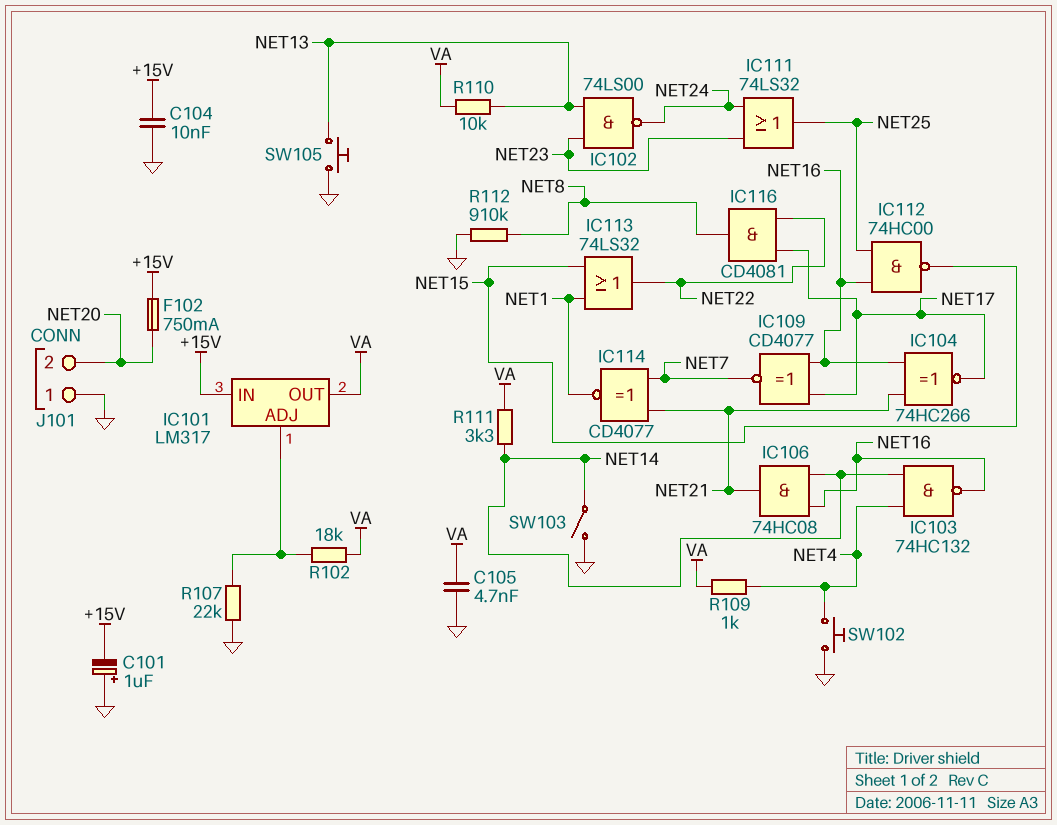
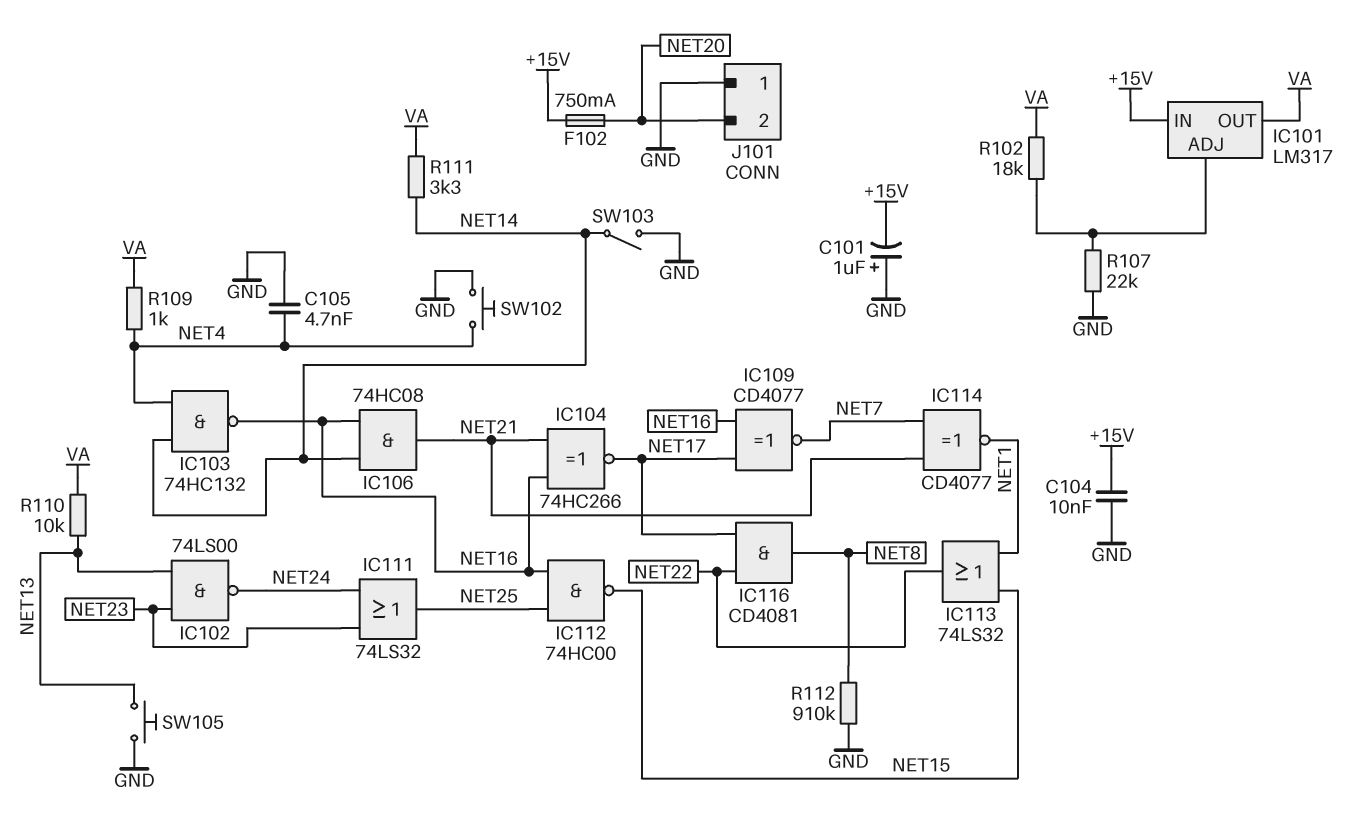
C105: 4.7nF (GND, VA) -> 4.7nF (GND, NET4)

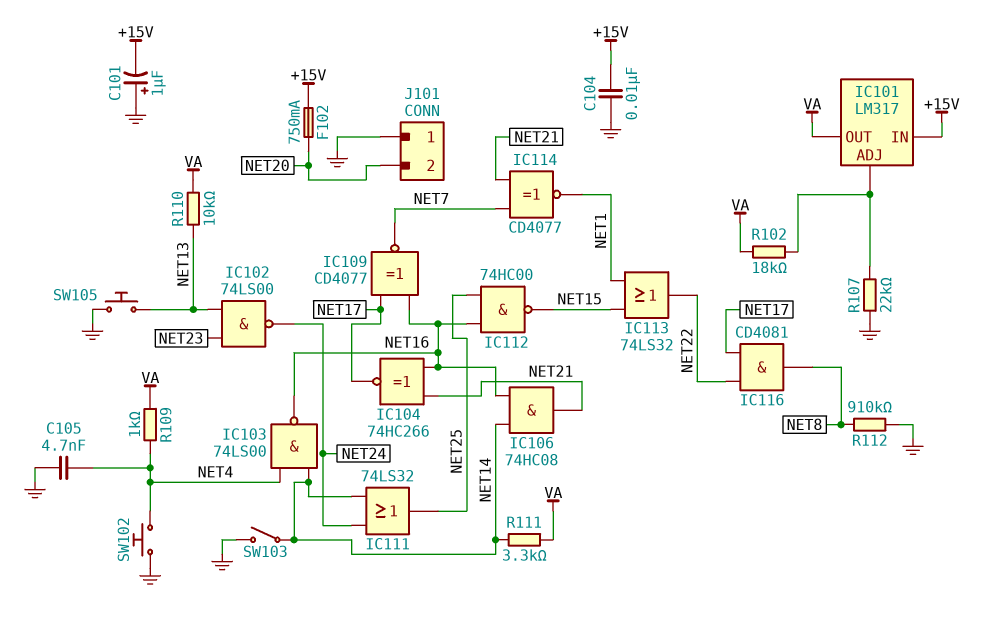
IC103: NAND 74HC132 (in NET4, in NET14, out NET16) -> NAND 74LS00 (in NET4, in NET14, out NET16)
IC111: OR 74LS32 (in NET23, in NET24, out NET25) -> OR 74LS32 (in NET14, in NET24, out NET25)

